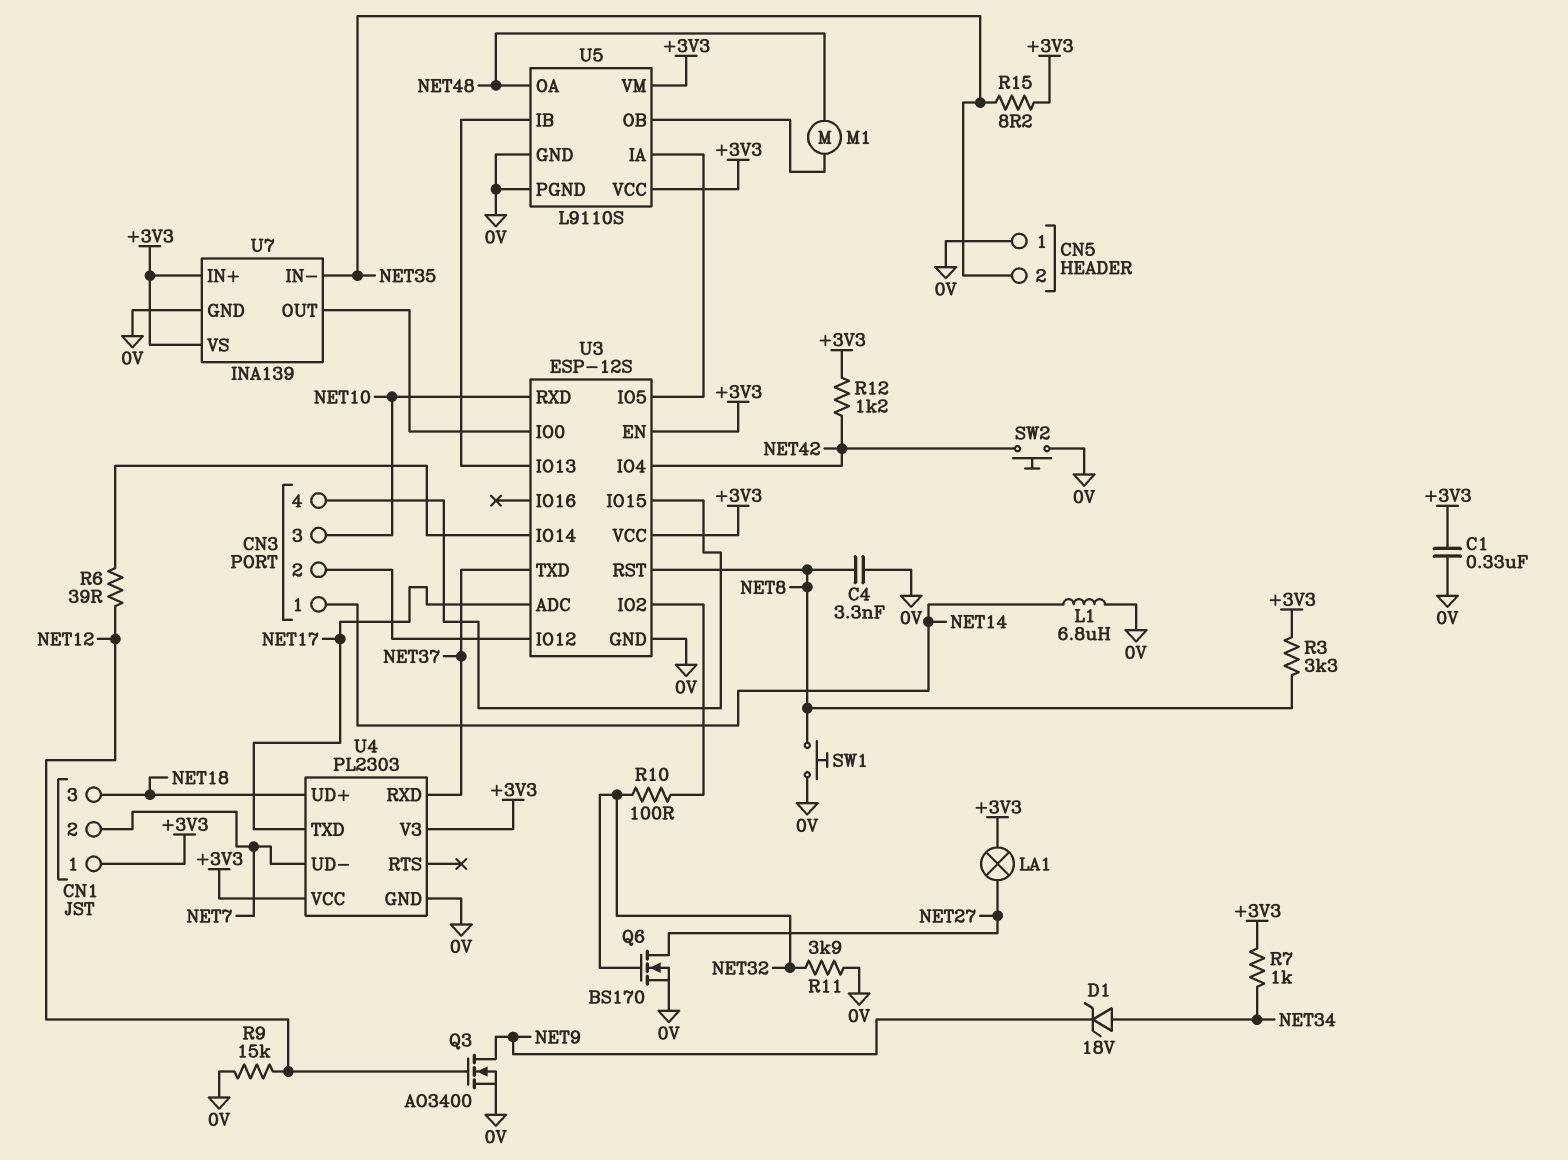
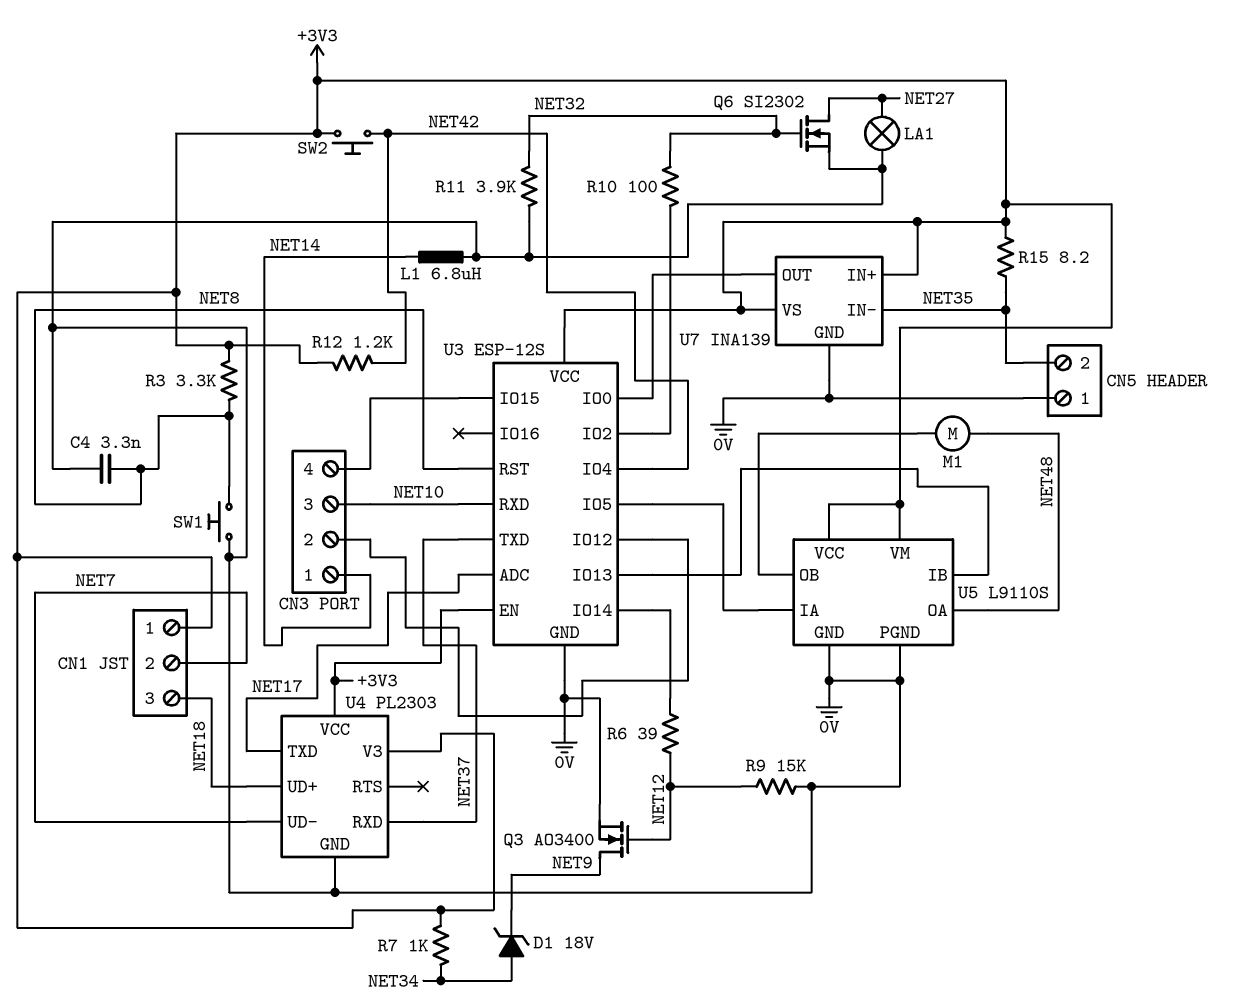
C1: 330nF (+3V3, 0V) -> none
LA1: lamp (+3V3, NET27) -> lamp (0V, NET27)
Q6: NMOS BS170 (G NET32, D NET27, S 0V) -> NMOS SI2302 (G NET32, D NET27, S 0V)
SW2: button (0V, NET42) -> button (+3V3, NET42)

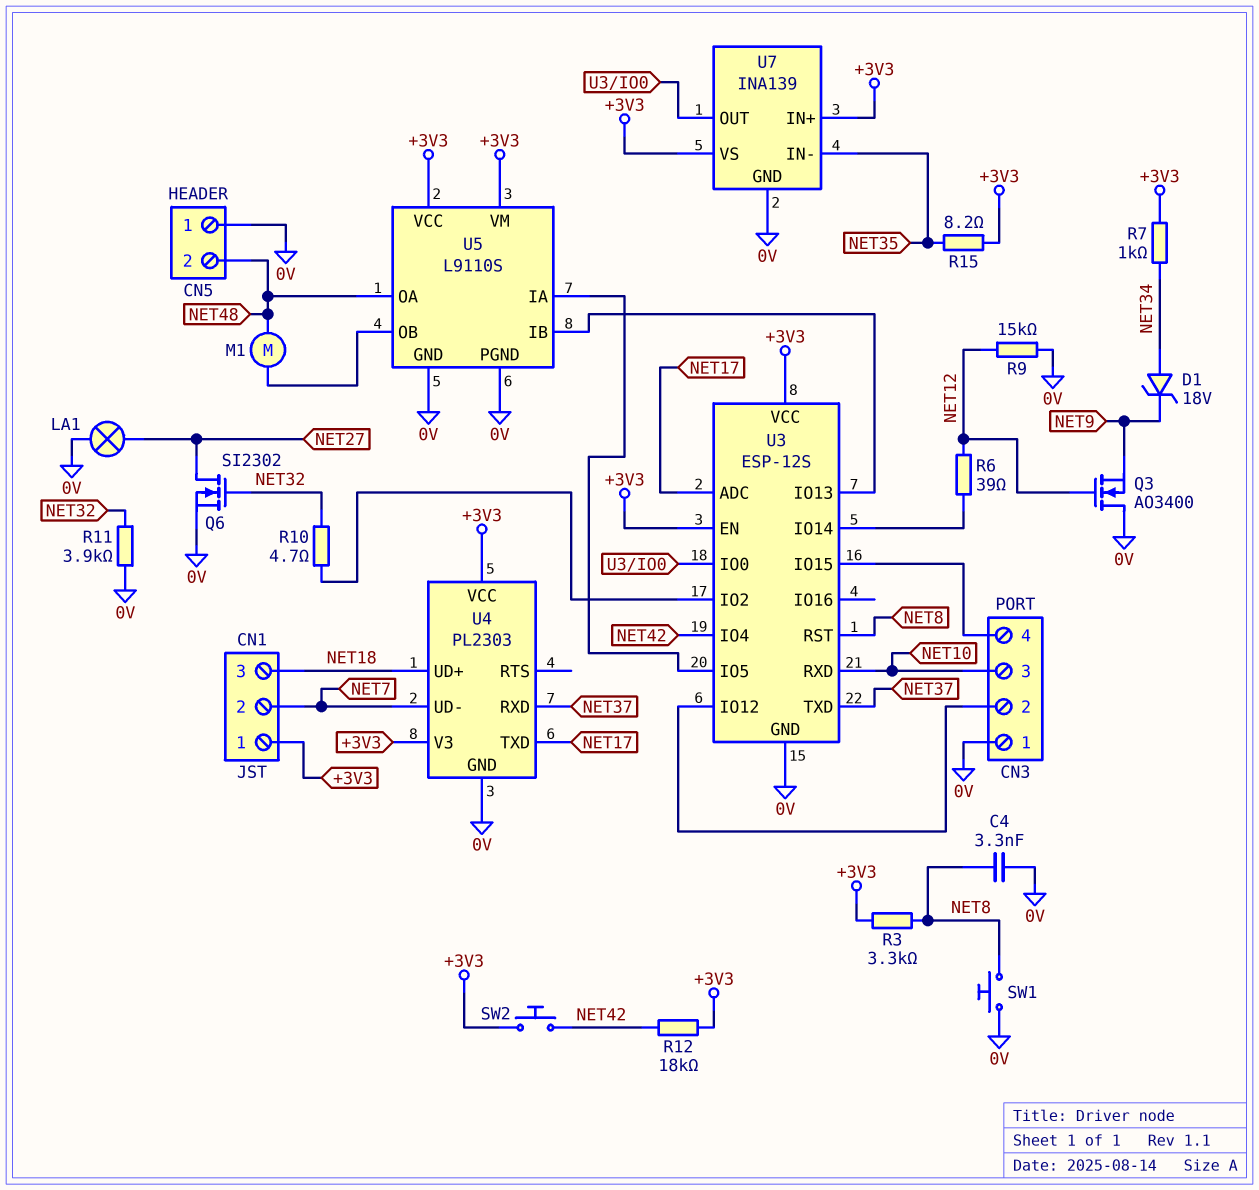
CN3 pin 1: NET14 -> 0V
CN5 pin 2: NET35 -> NET48
L1: 6.8uH (0V, NET14) -> none
Q3: NMOS AO3400 (G NET12, D NET9, S 0V) -> NMOS AO3400 (G NET12, D 0V, S NET9)
R10: 100 (NET32, U3/IO2) -> 4.7 (NET32, U3/IO2)
R12: 1.2k (+3V3, NET42) -> 18k (+3V3, NET42)

